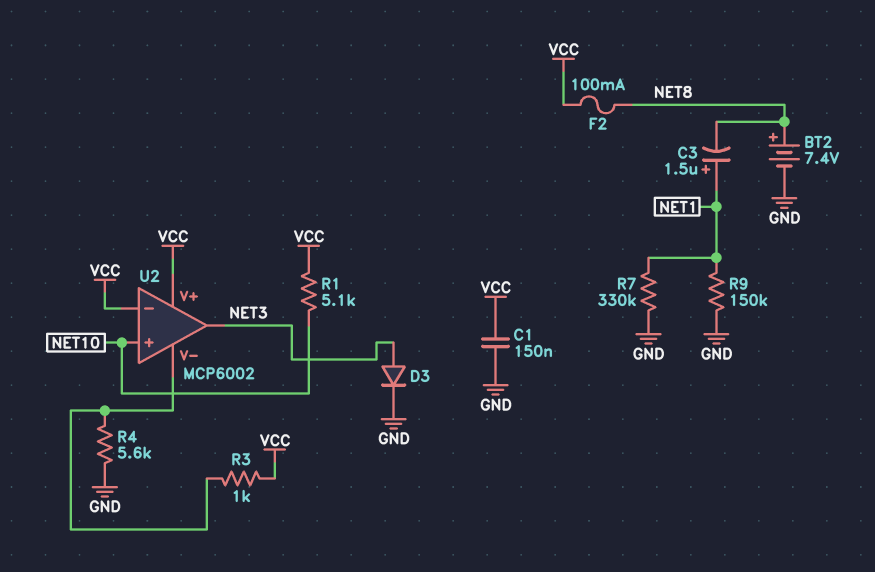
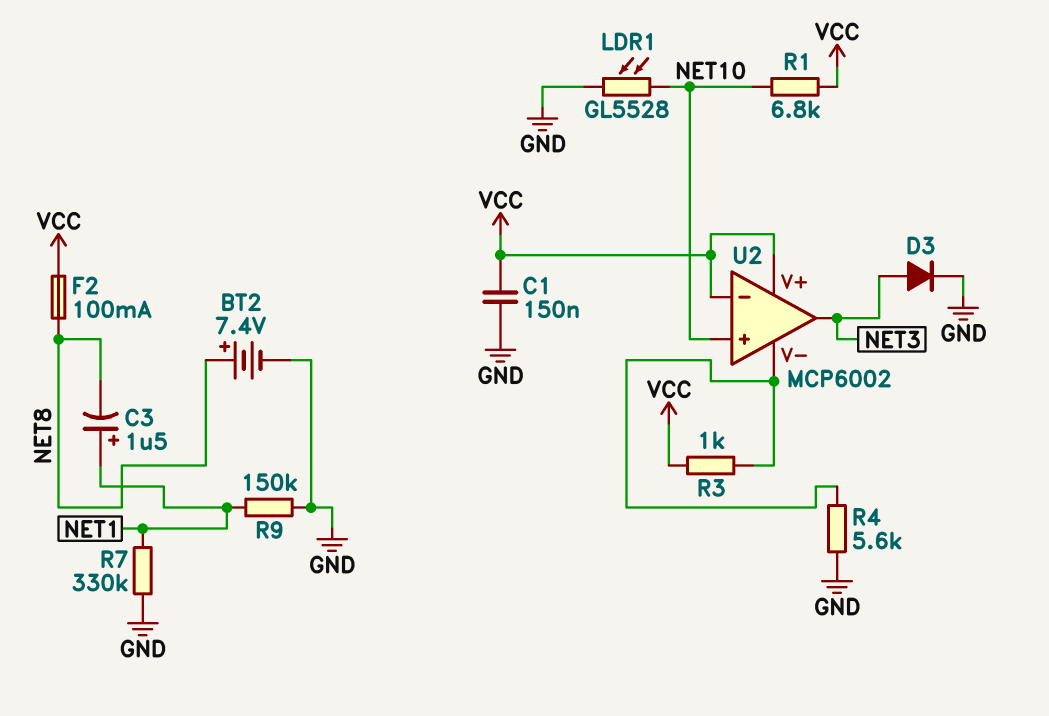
LDR1: none -> GL5528 (GND, NET10)
R1: 5.1k (NET10, VCC) -> 6.8k (NET10, VCC)

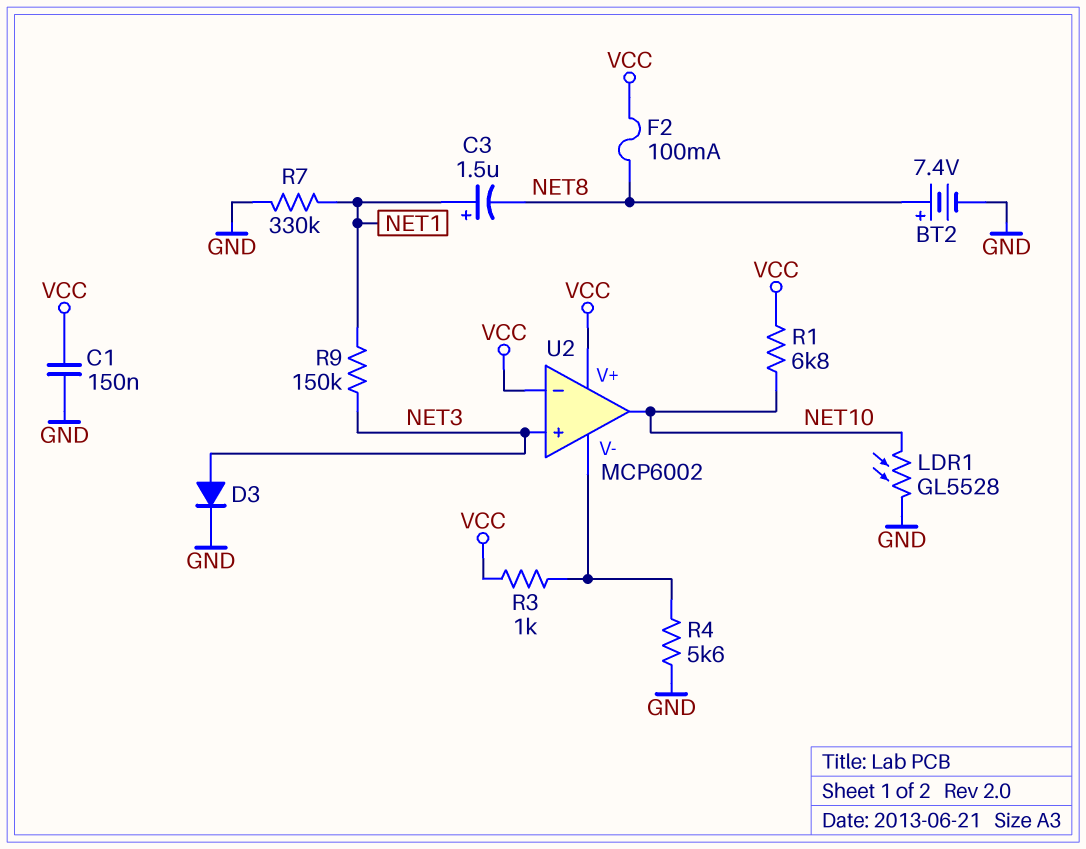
R9: 150k (GND, NET1) -> 150k (NET1, NET3)
U2 pin in+: NET10 -> NET3
U2 pin out: NET3 -> NET10

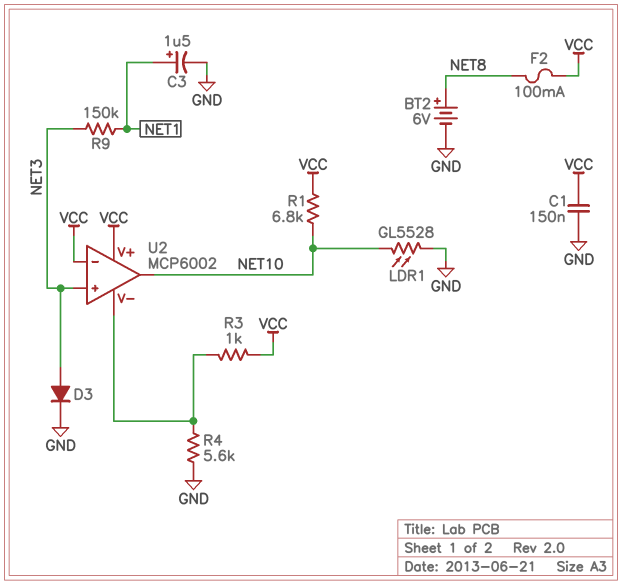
BT2: 7.4V (plus NET8, minus GND) -> 6V (plus NET8, minus GND)
C3: 1.5uF (plus NET1, minus NET8) -> 1.5uF (plus NET1, minus GND)
R7: 330k (GND, NET1) -> none

